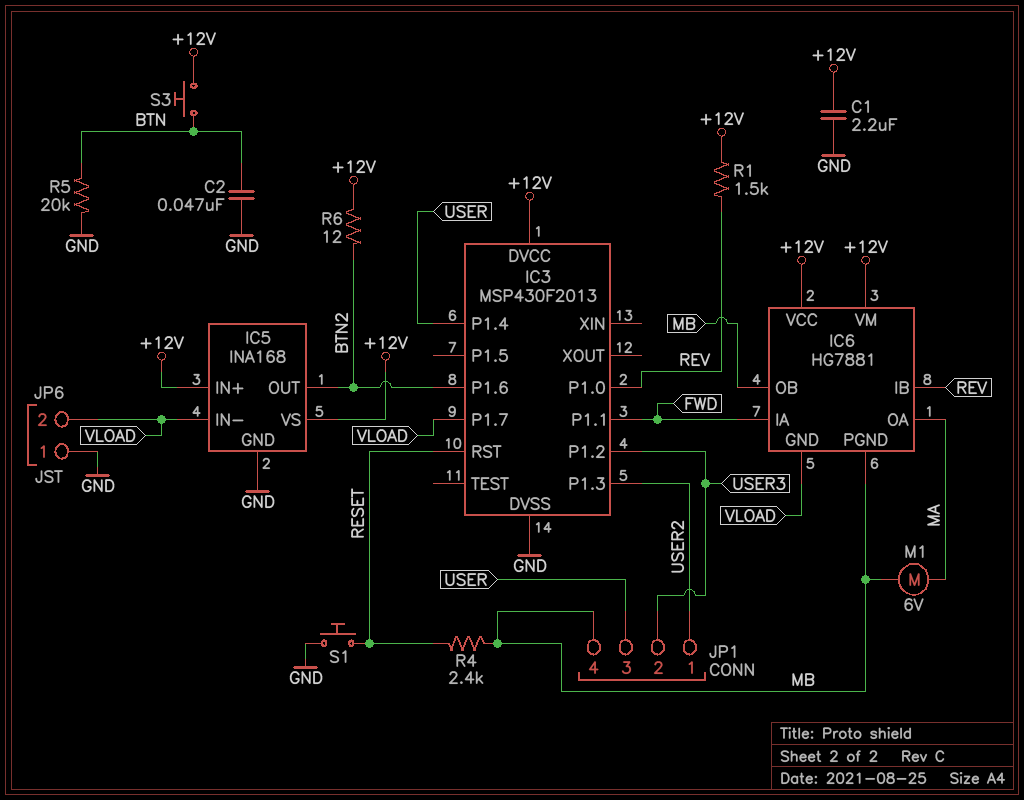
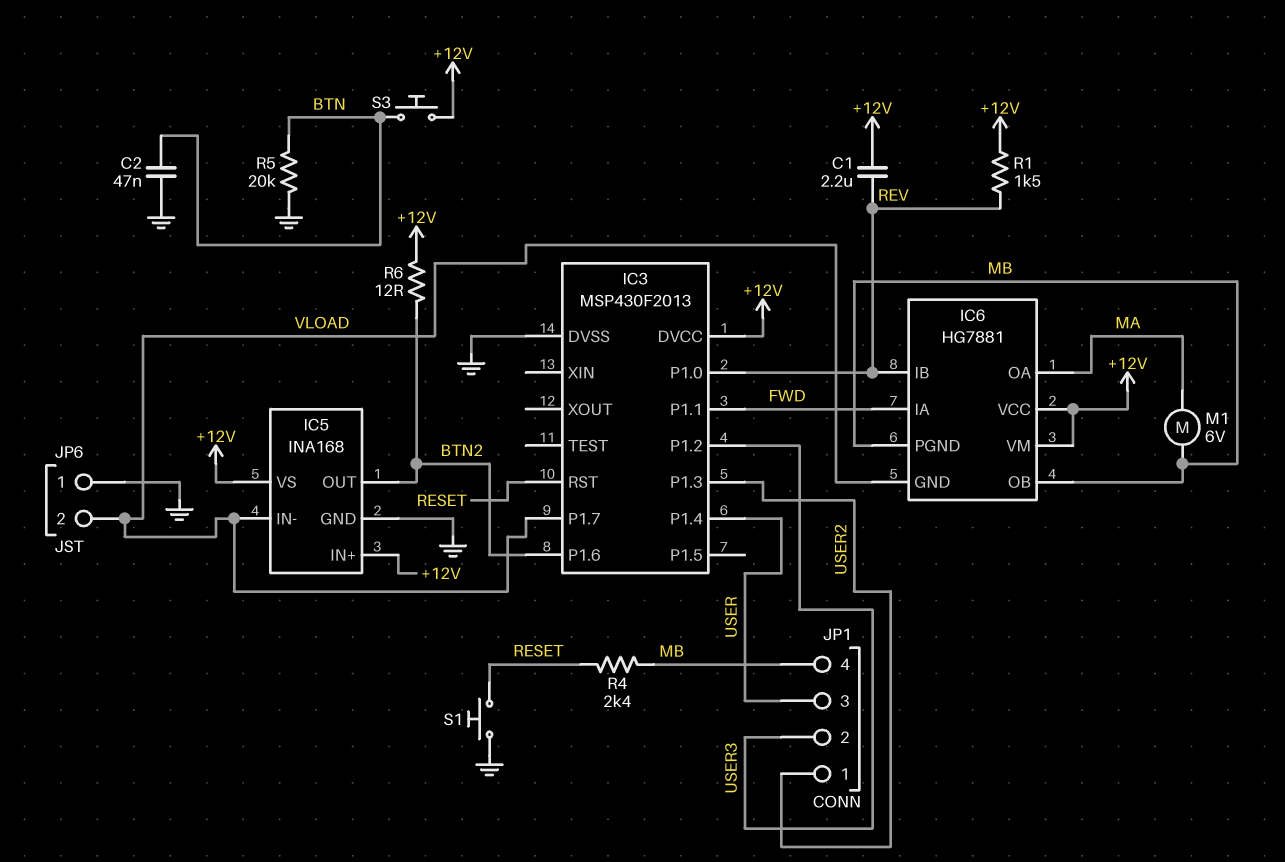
C1: 2.2uF (+12V, GND) -> 2.2uF (+12V, REV)

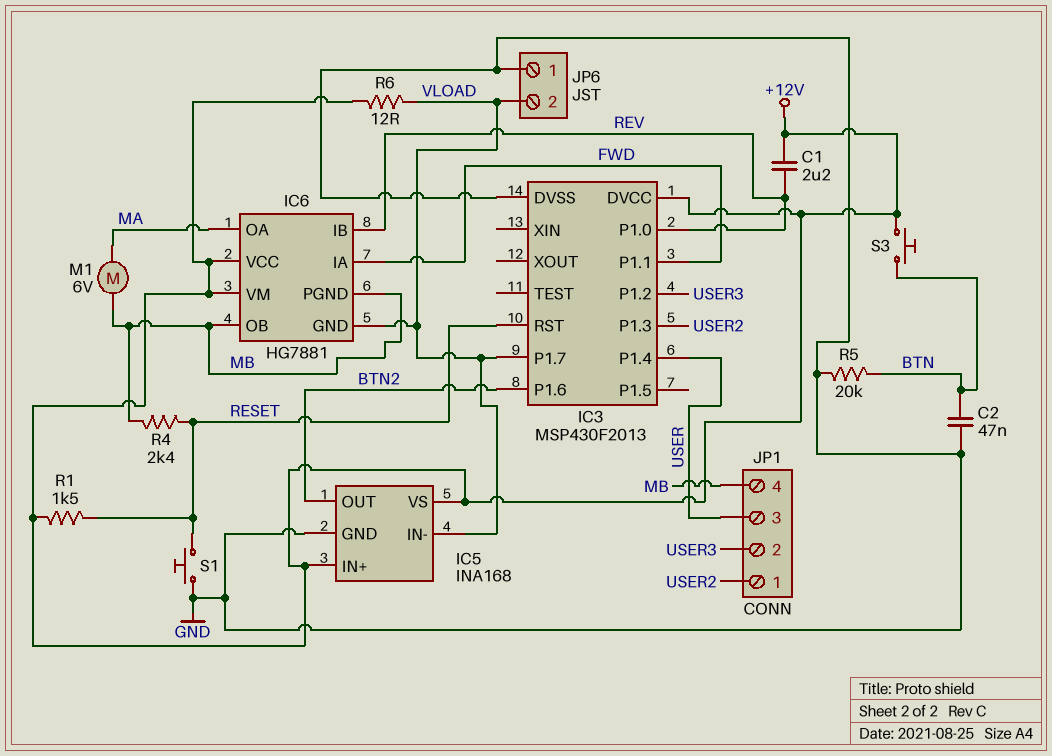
R1: 1.5k (+12V, REV) -> 1.5k (+12V, RESET)
R6: 12 (+12V, BTN2) -> 12 (+12V, VLOAD)

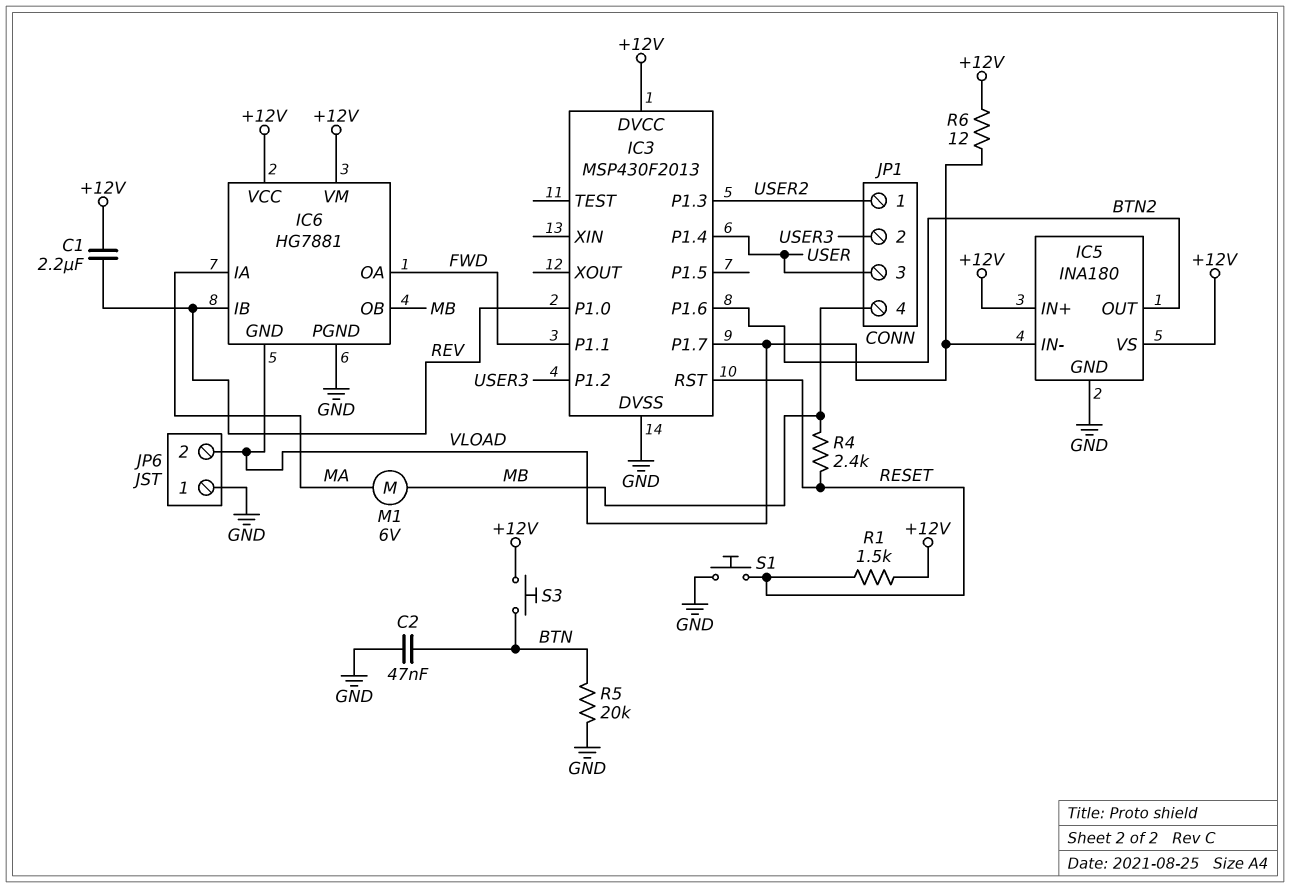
IC5: INA168 -> INA180
IC6 pin IA: FWD -> MA
IC6 pin OA: MA -> FWD
IC6 pin PGND: MB -> GND

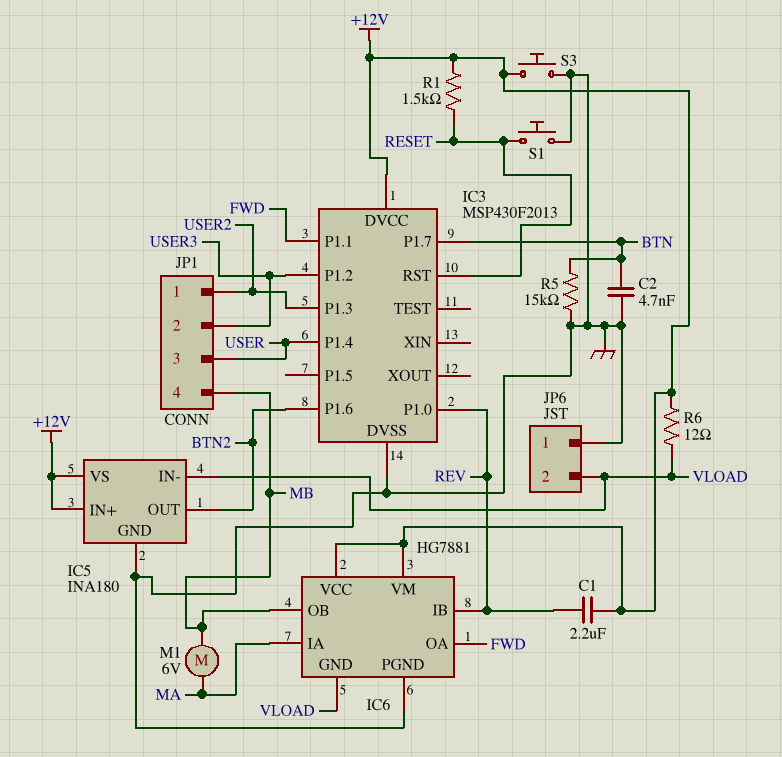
C2: 47nF (BTN, GND) -> 4.7nF (BTN, GND)
IC3 pin P1.7: VLOAD -> BTN
R4: 2.4k (MB, RESET) -> none
R5: 20k (BTN, GND) -> 15k (BTN, GND)
S3: button (+12V, BTN) -> button (+12V, GND)

